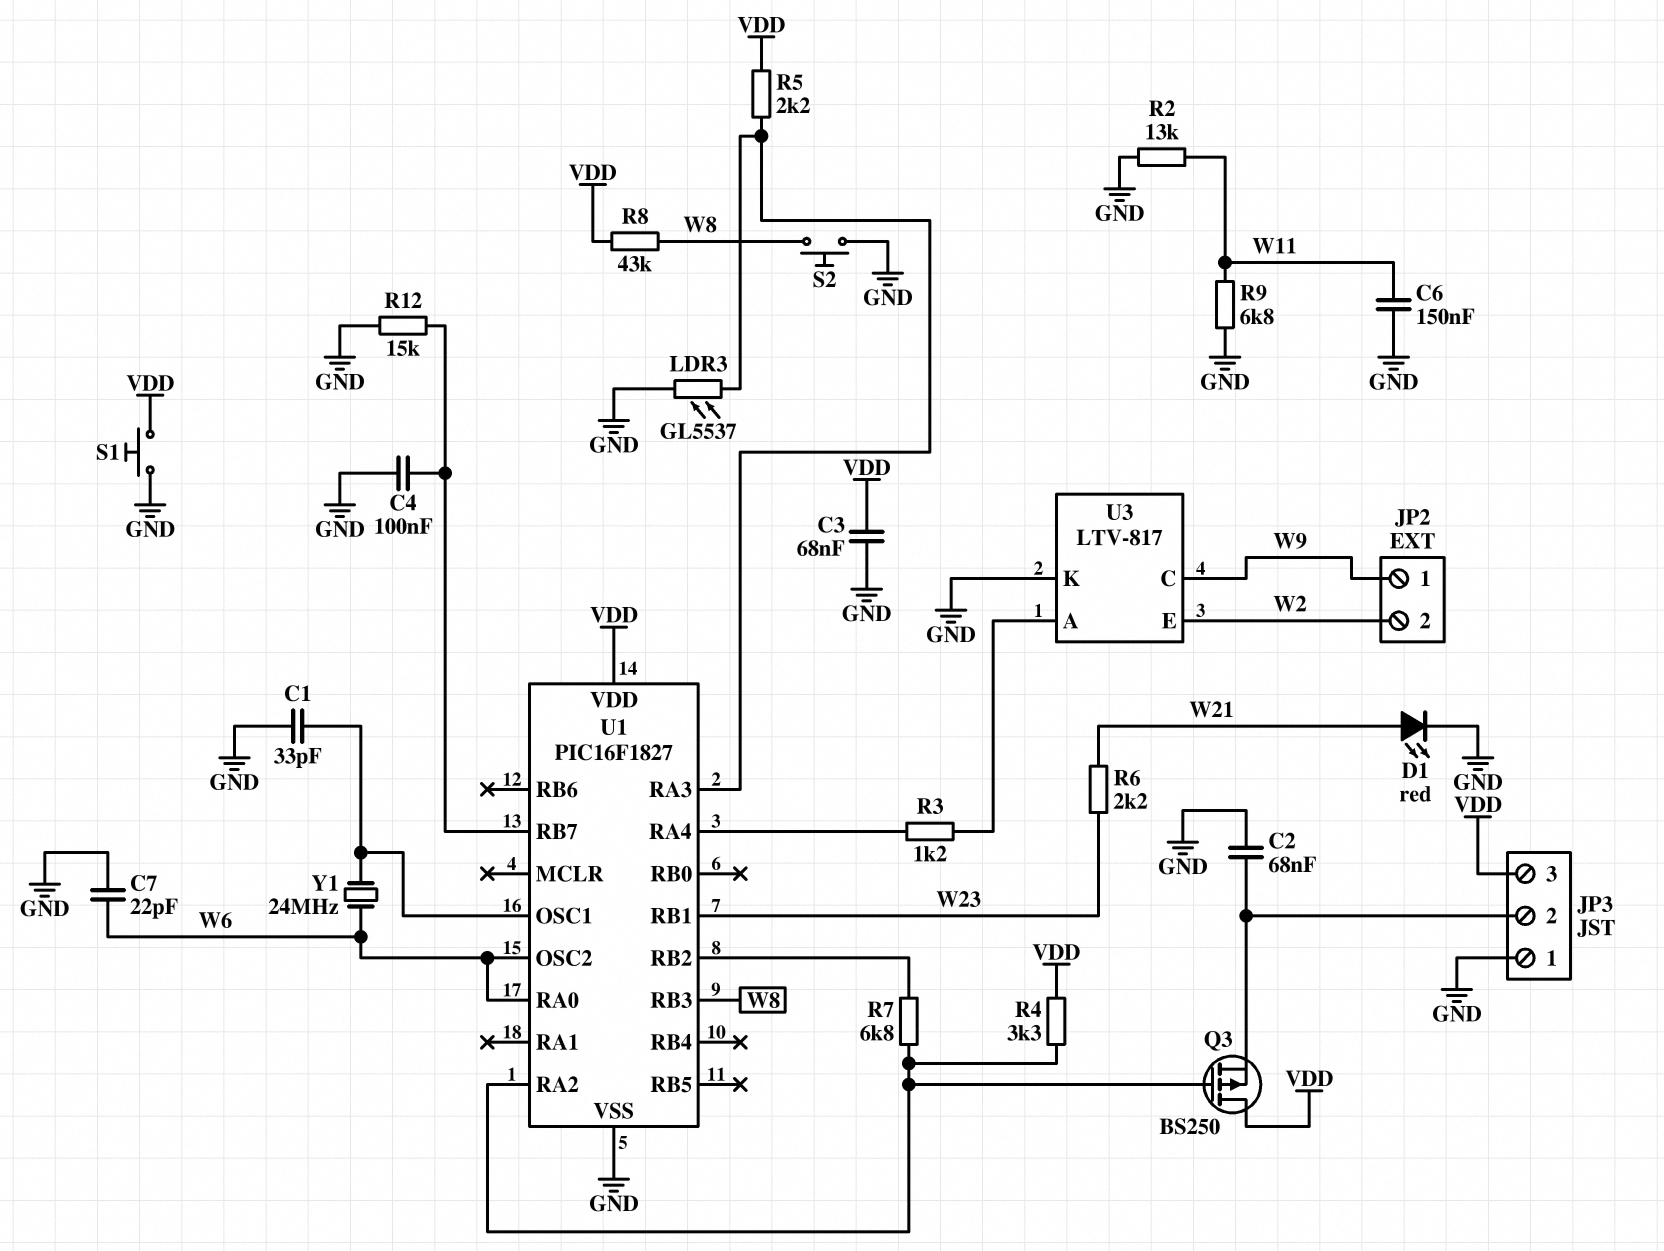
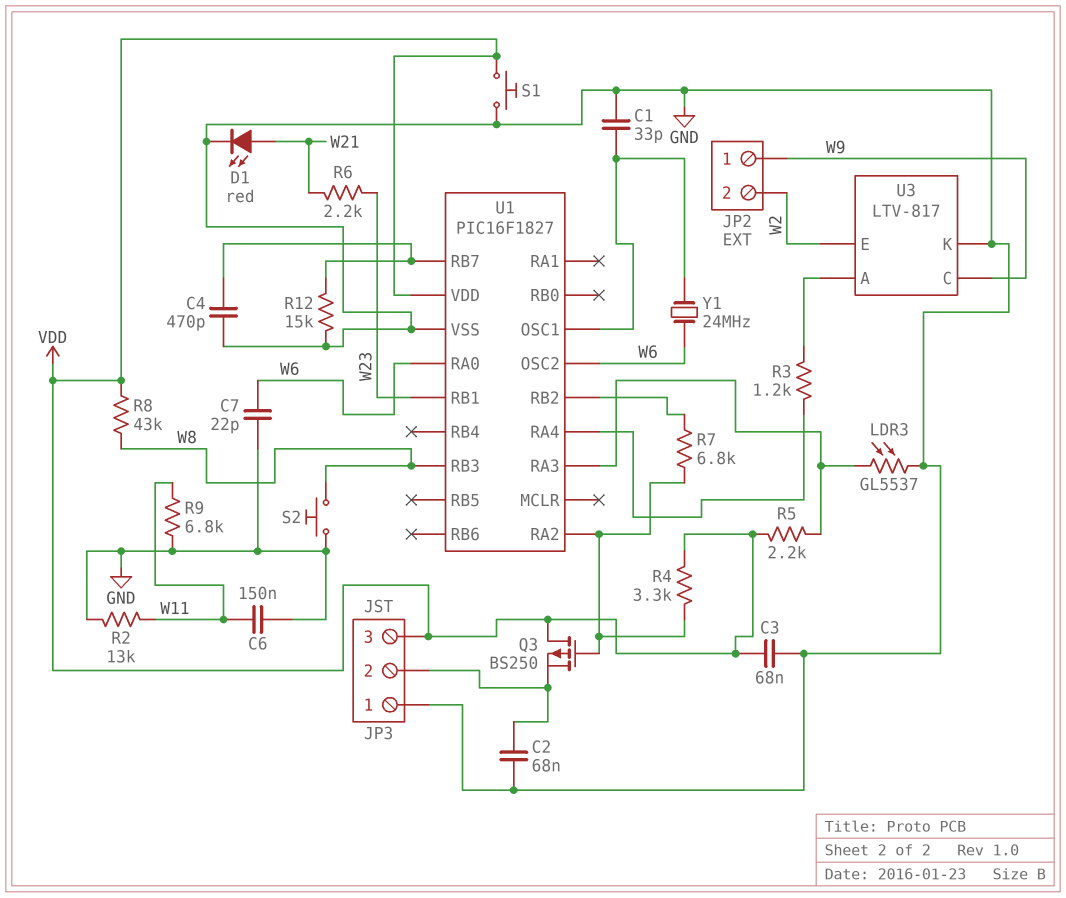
C4: 100nF (GND, U1/RB7) -> 470pF (GND, U1/RB7)

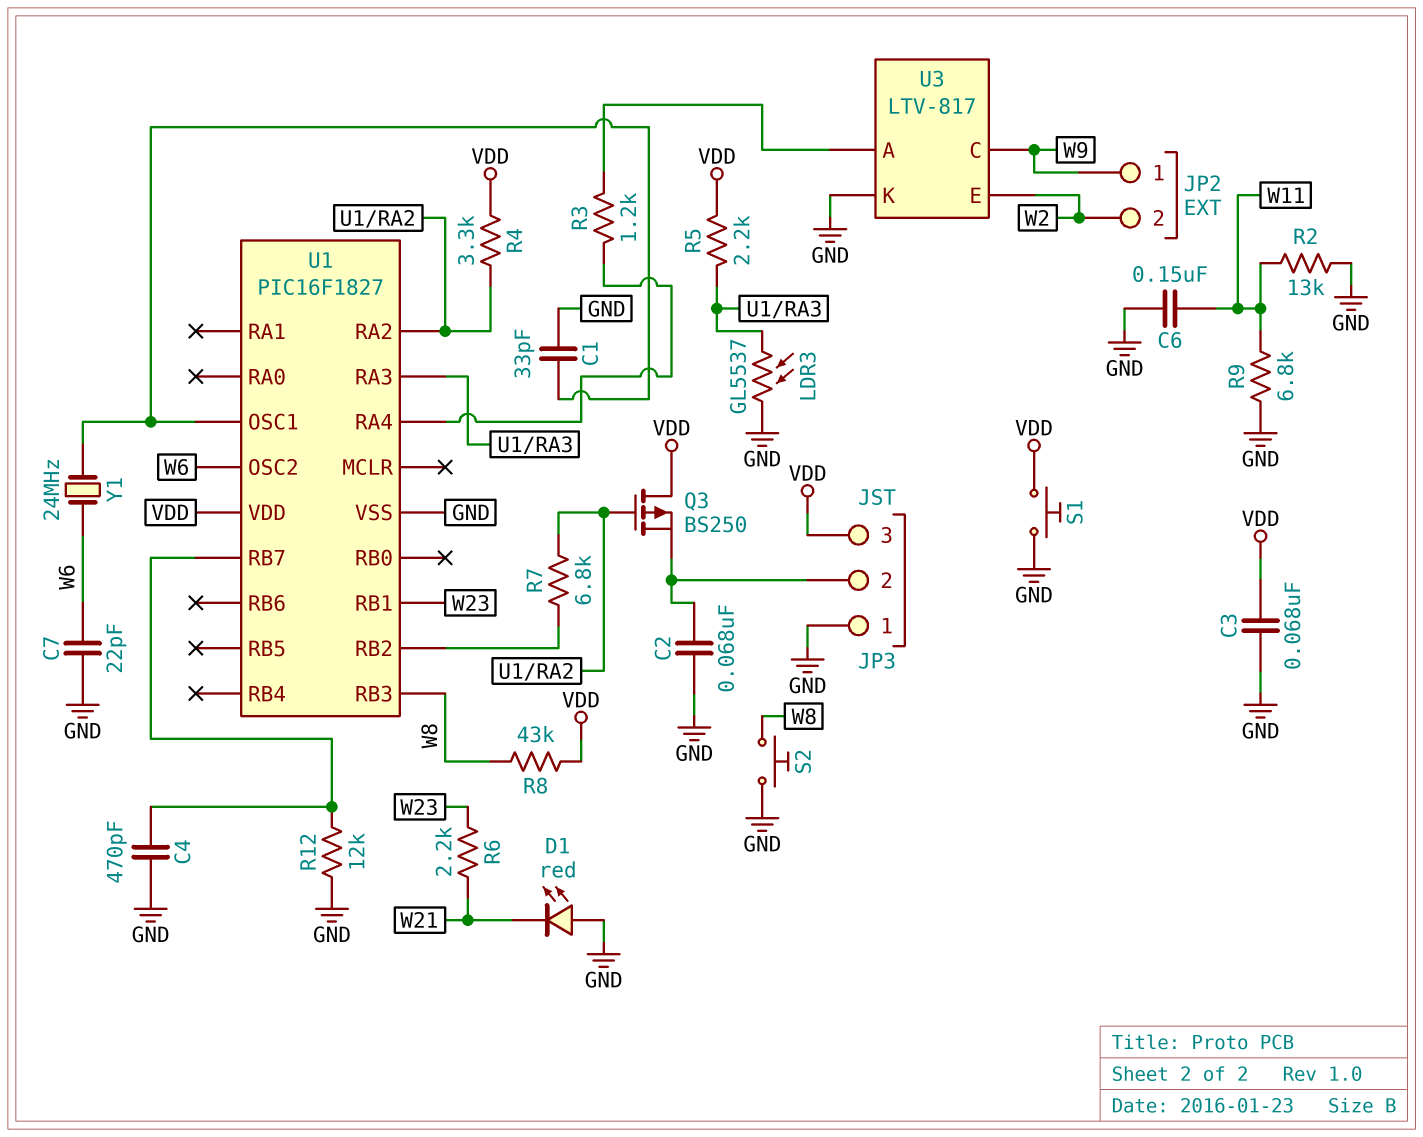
D1: LED red (A W21, K GND) -> LED red (A GND, K W21)
R12: 15k (GND, U1/RB7) -> 12k (GND, U1/RB7)
U1 pin RA0: W6 -> none

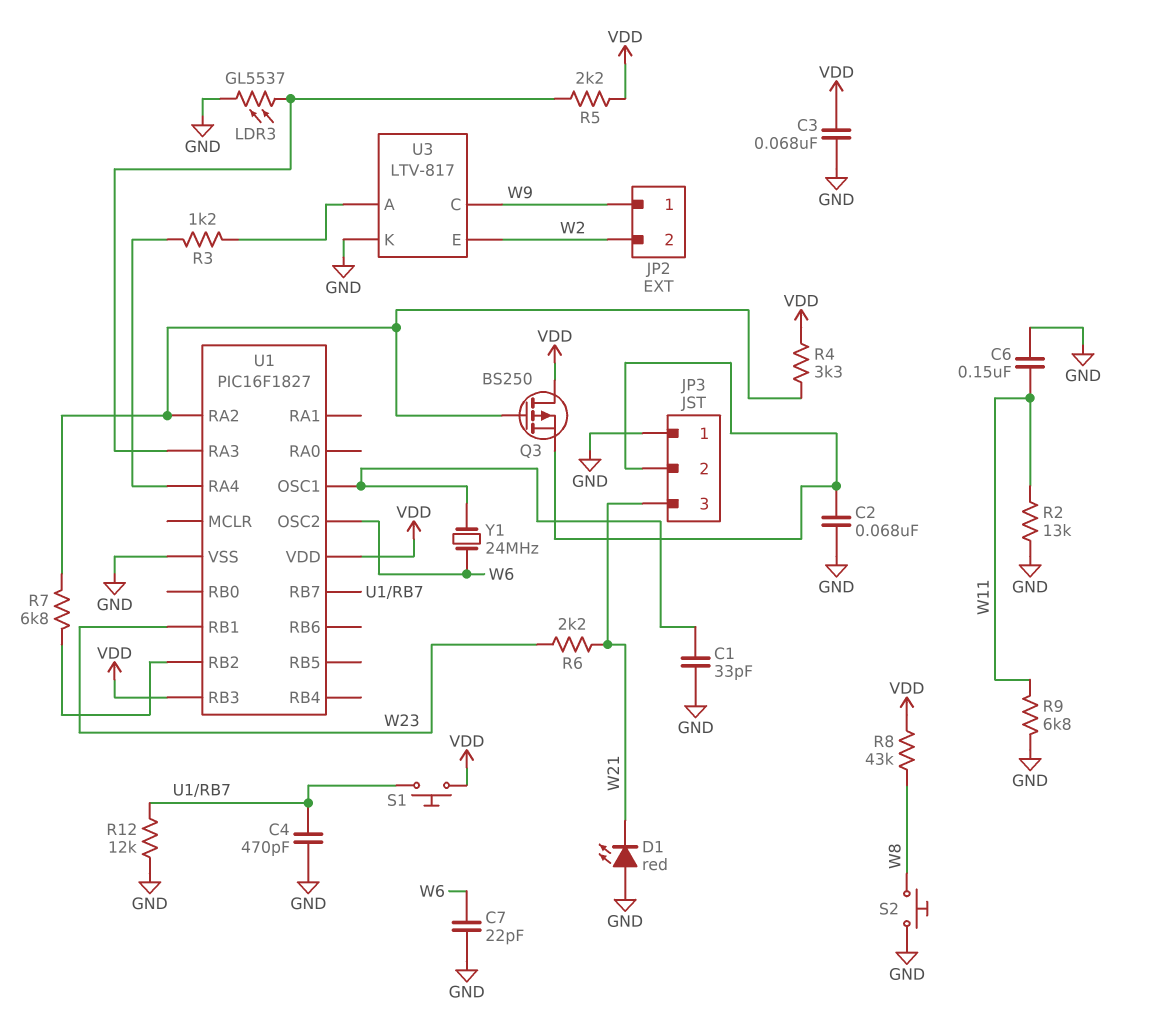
JP3 pin 3: VDD -> W21
S1: button (GND, VDD) -> button (U1/RB7, VDD)
U1 pin RB3: W8 -> VDD

